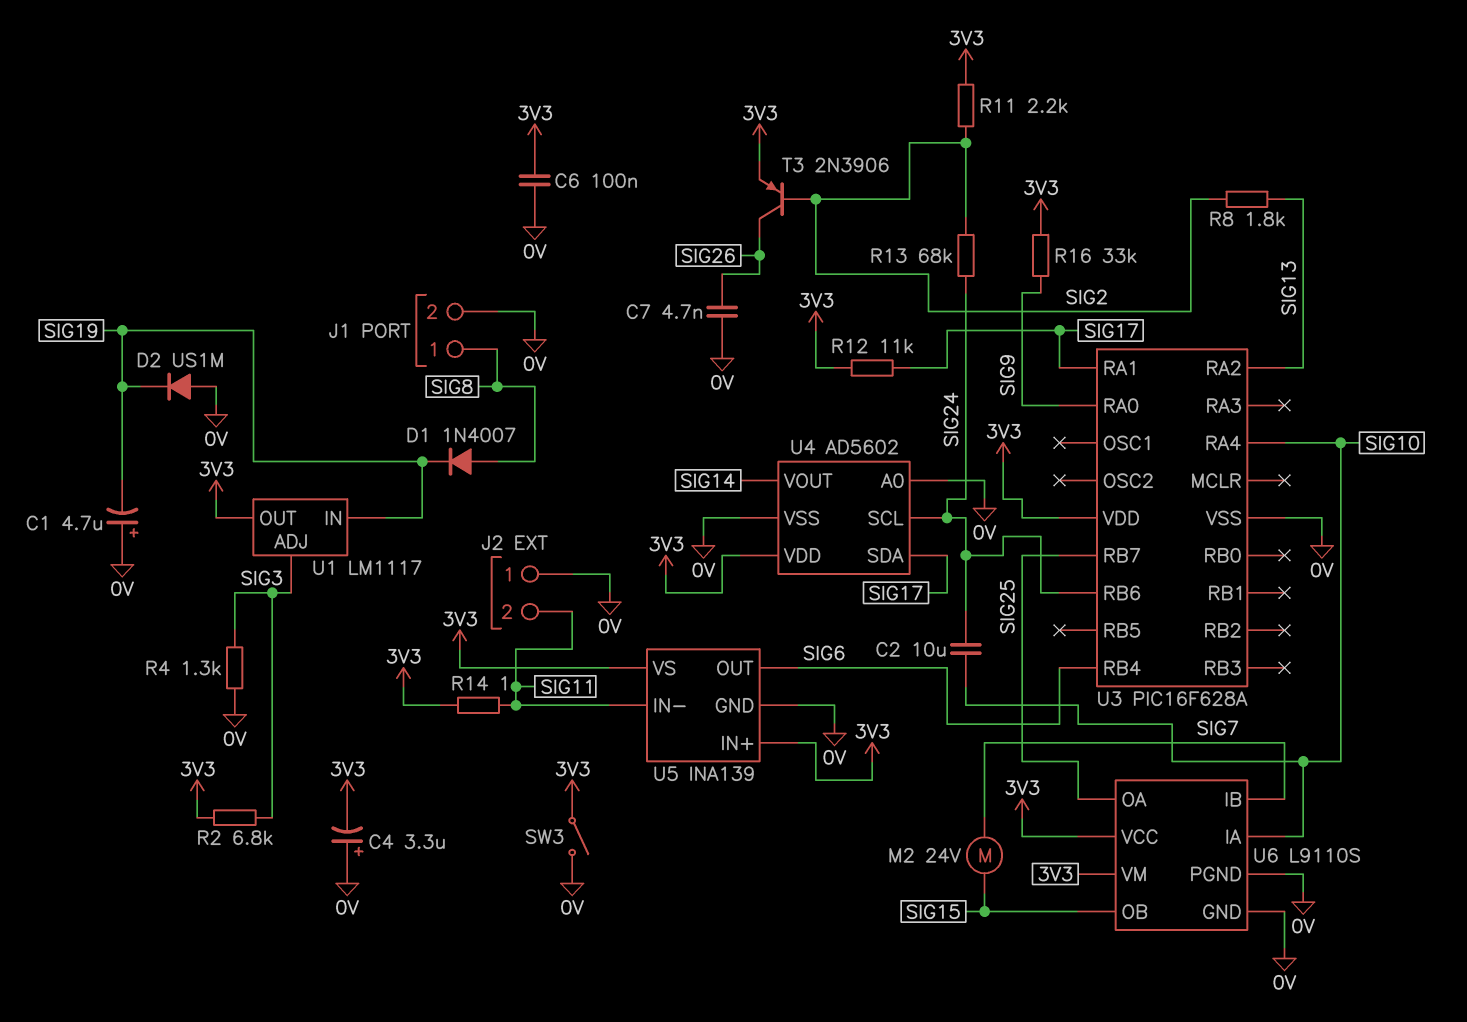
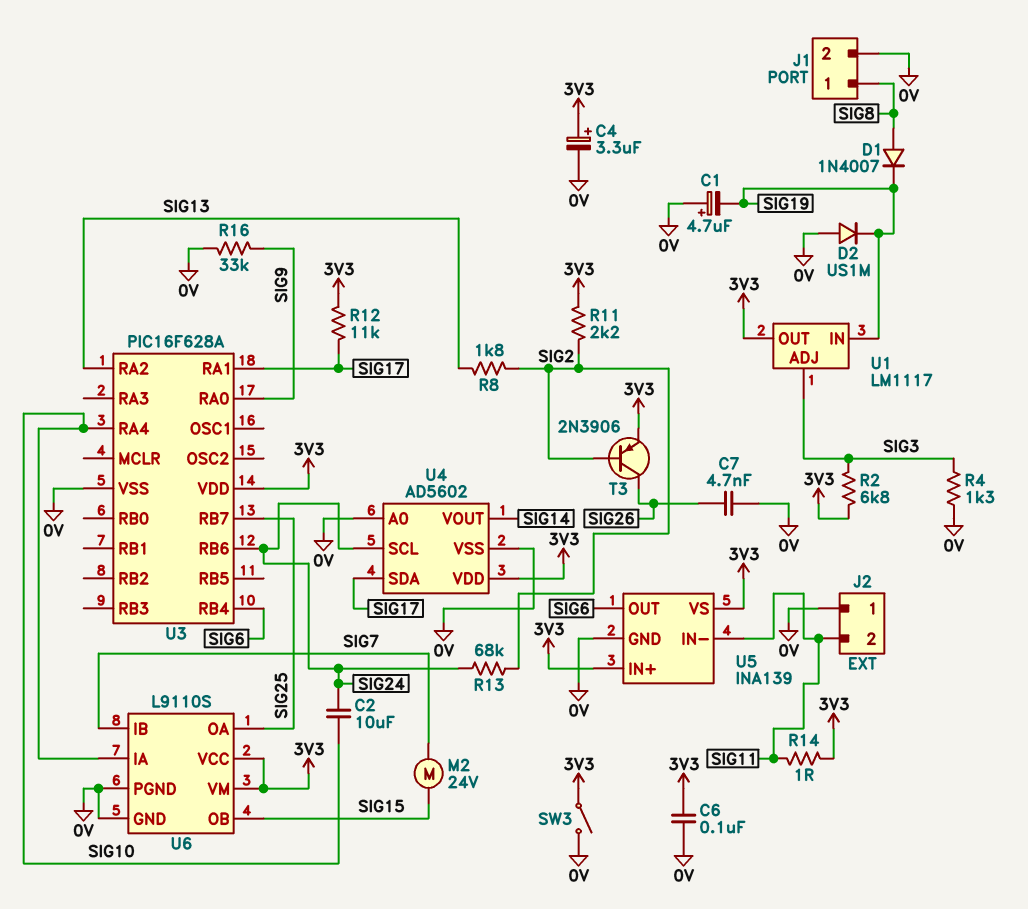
C4: 3.3uF (plus 0V, minus 3V3) -> 3.3uF (plus 3V3, minus 0V)
R16: 33k (3V3, SIG9) -> 33k (0V, SIG9)

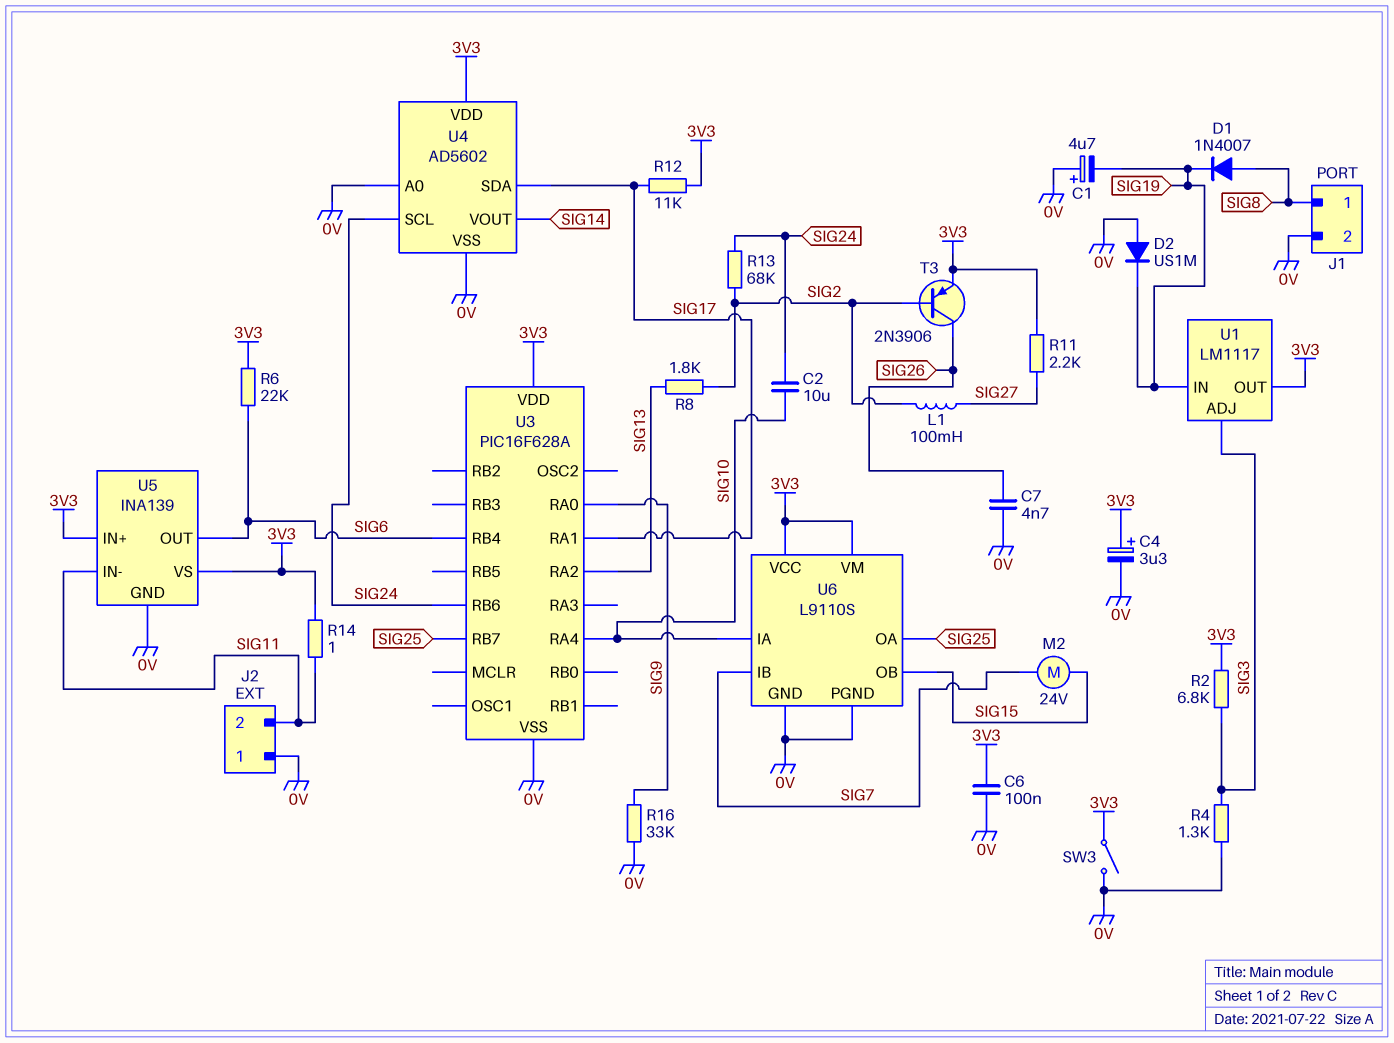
L1: none -> 100mH (SIG2, SIG27)
R6: none -> 22k (3V3, SIG6)
R11: 2.2k (3V3, SIG2) -> 2.2k (3V3, SIG27)

